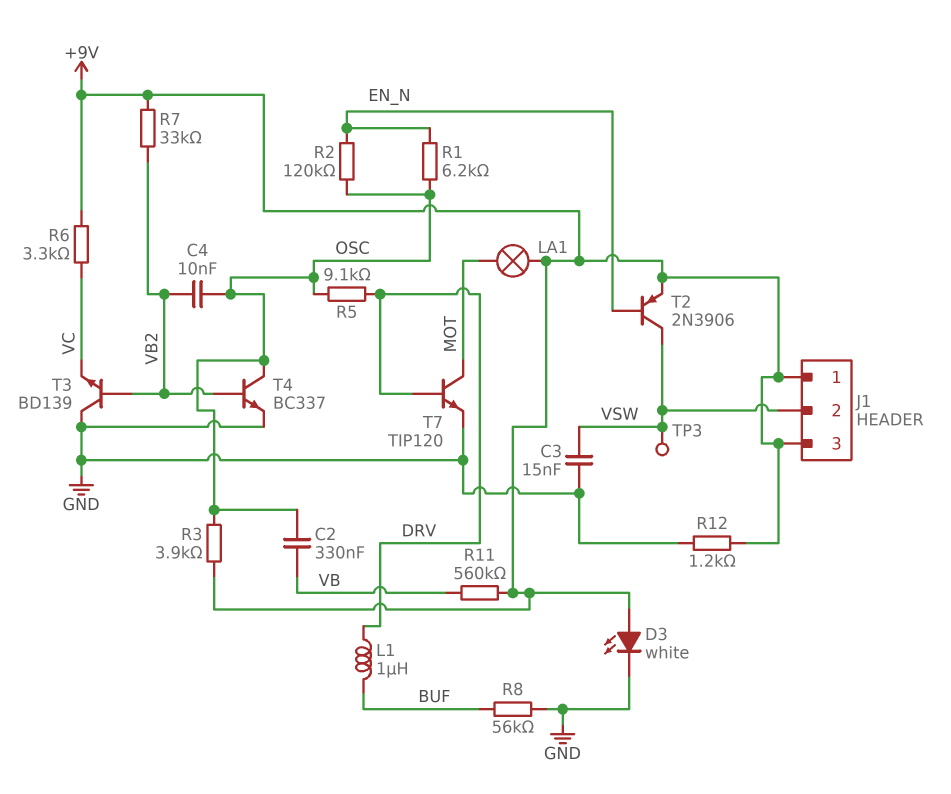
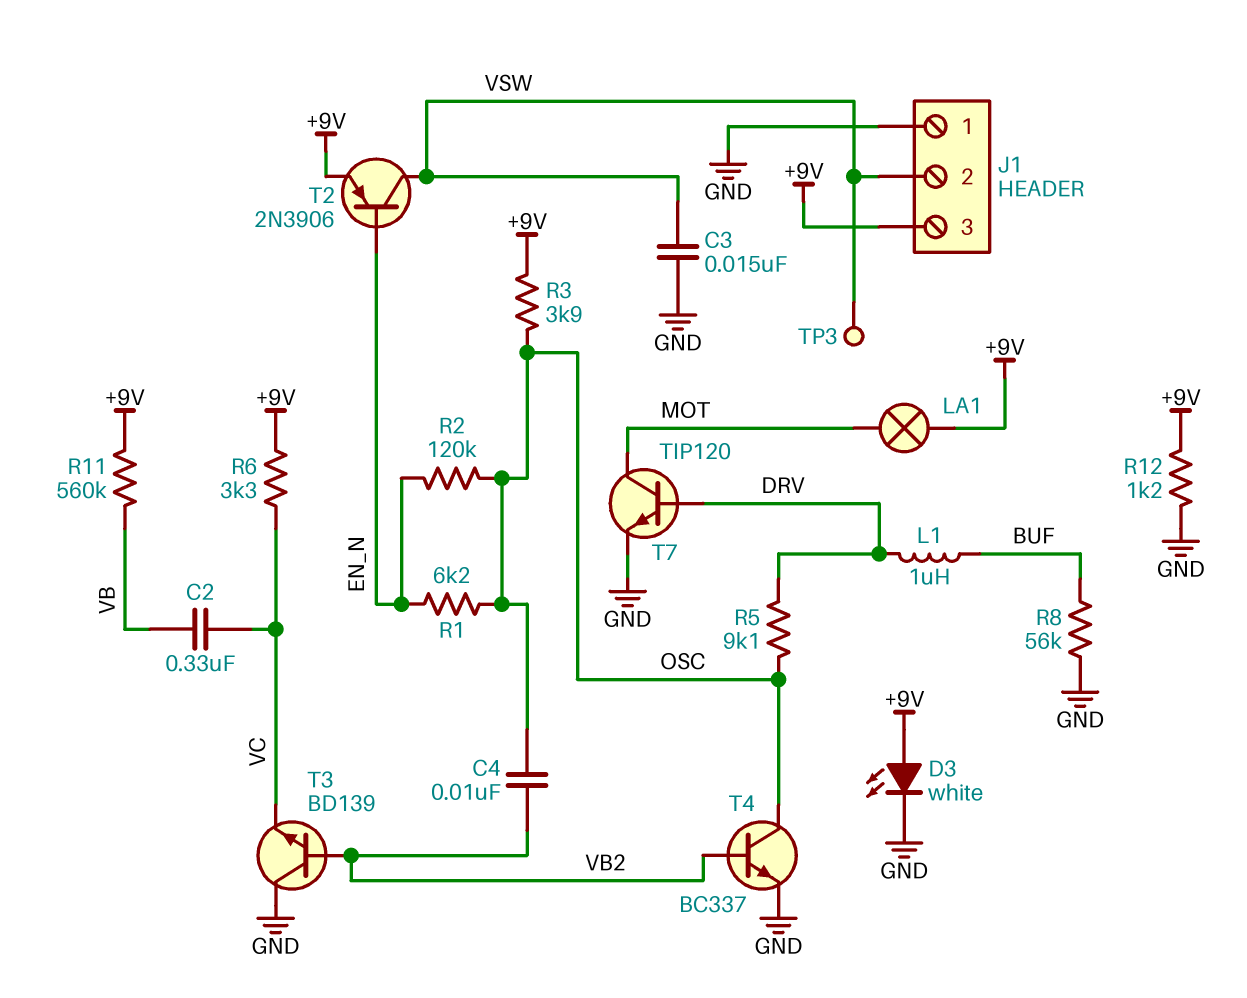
C2: 330nF (OSC, VB) -> 330nF (VB, VC)
J1 pin 1: +9V -> GND
R7: 33k (+9V, VB2) -> none

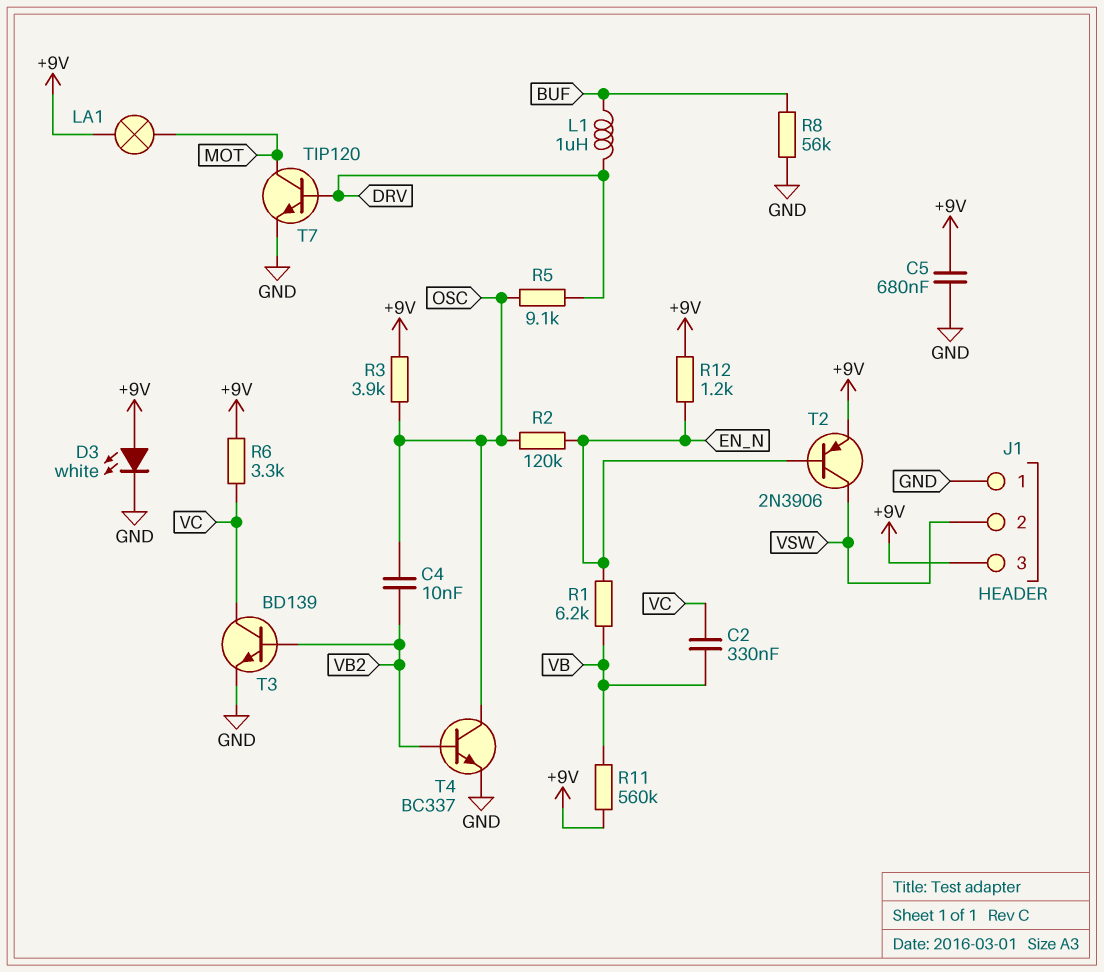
C3: 15nF (GND, VSW) -> none
C5: none -> 680nF (+9V, GND)
R1: 6.2k (EN_N, OSC) -> 6.2k (EN_N, VB)
R12: 1.2k (+9V, GND) -> 1.2k (+9V, EN_N)
T3: NPN BD139 (B VB2, C GND, E VC) -> NPN BD139 (B VB2, C VC, E GND)
TP3: test point (VSW) -> none

